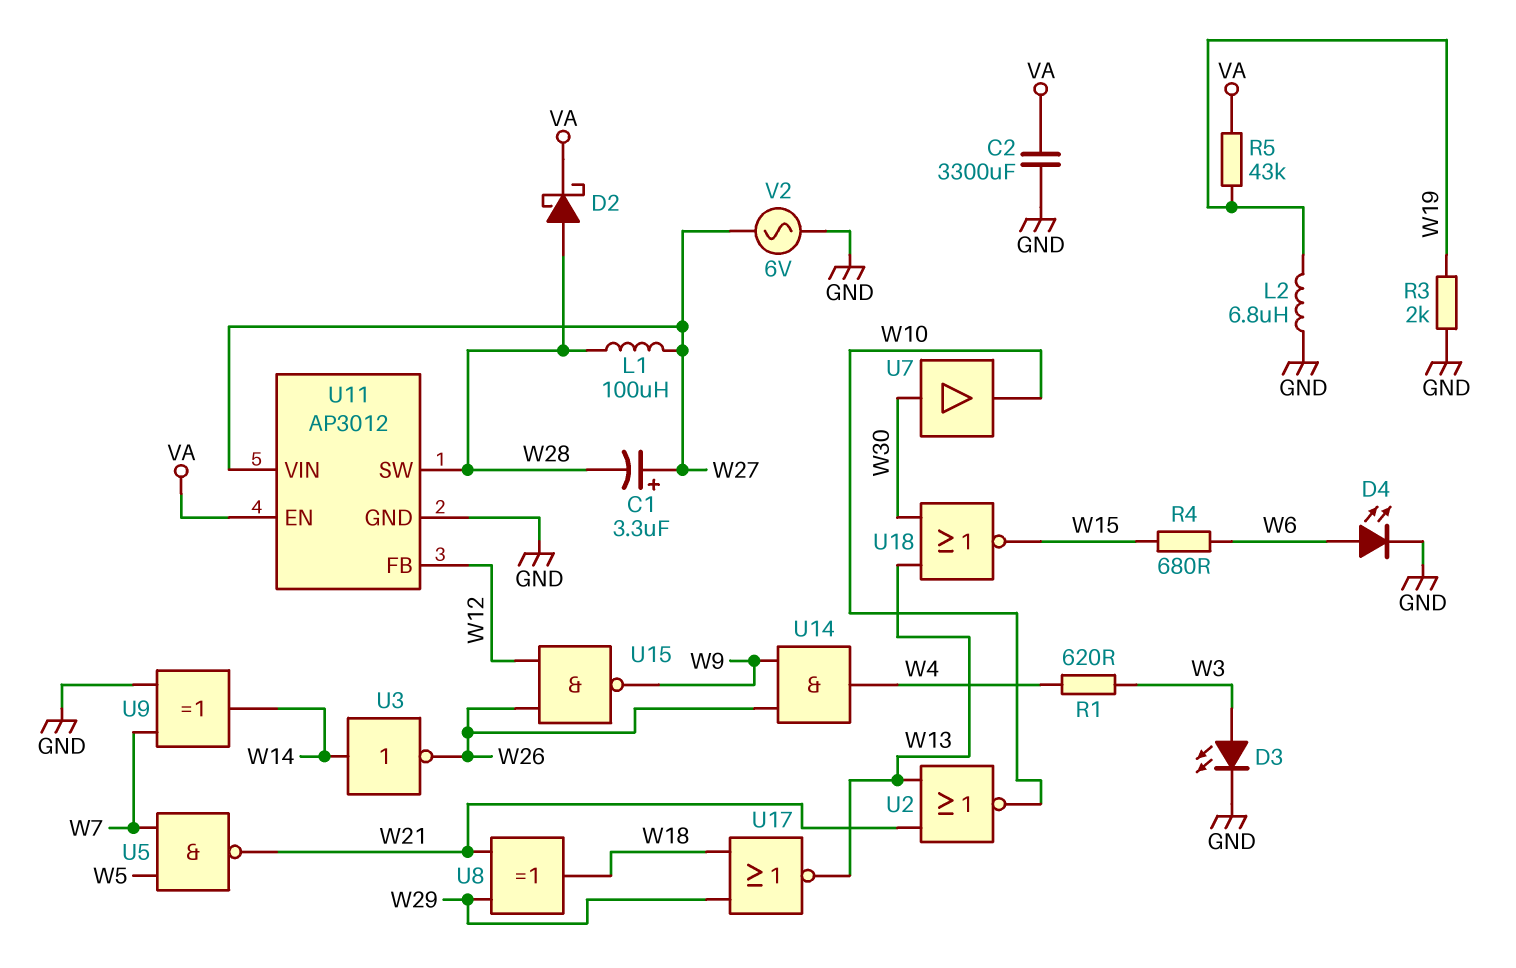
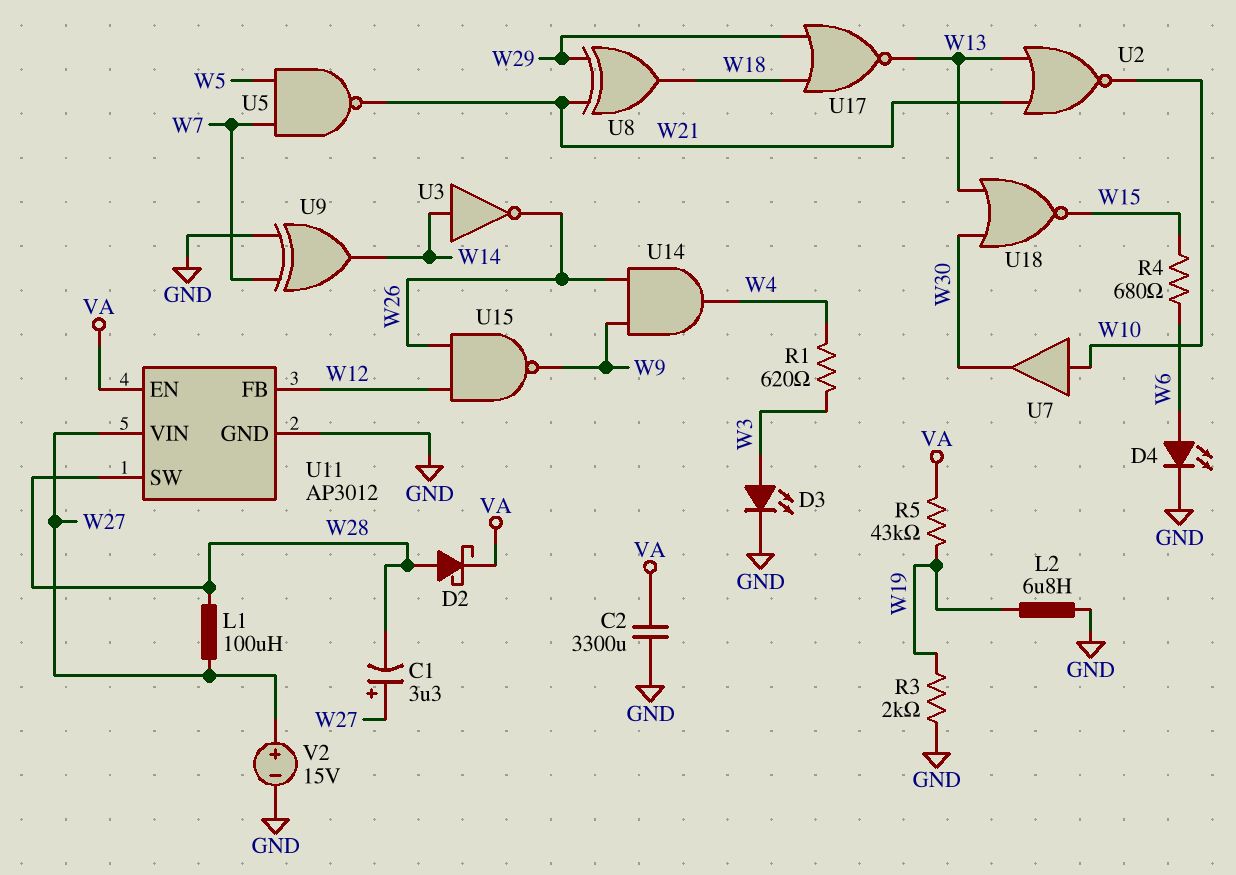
U7: buffer (in W30, out W10) -> buffer (in W10, out W30)
V2: AC 6V (GND, W27) -> 15V (plus W27, minus GND)

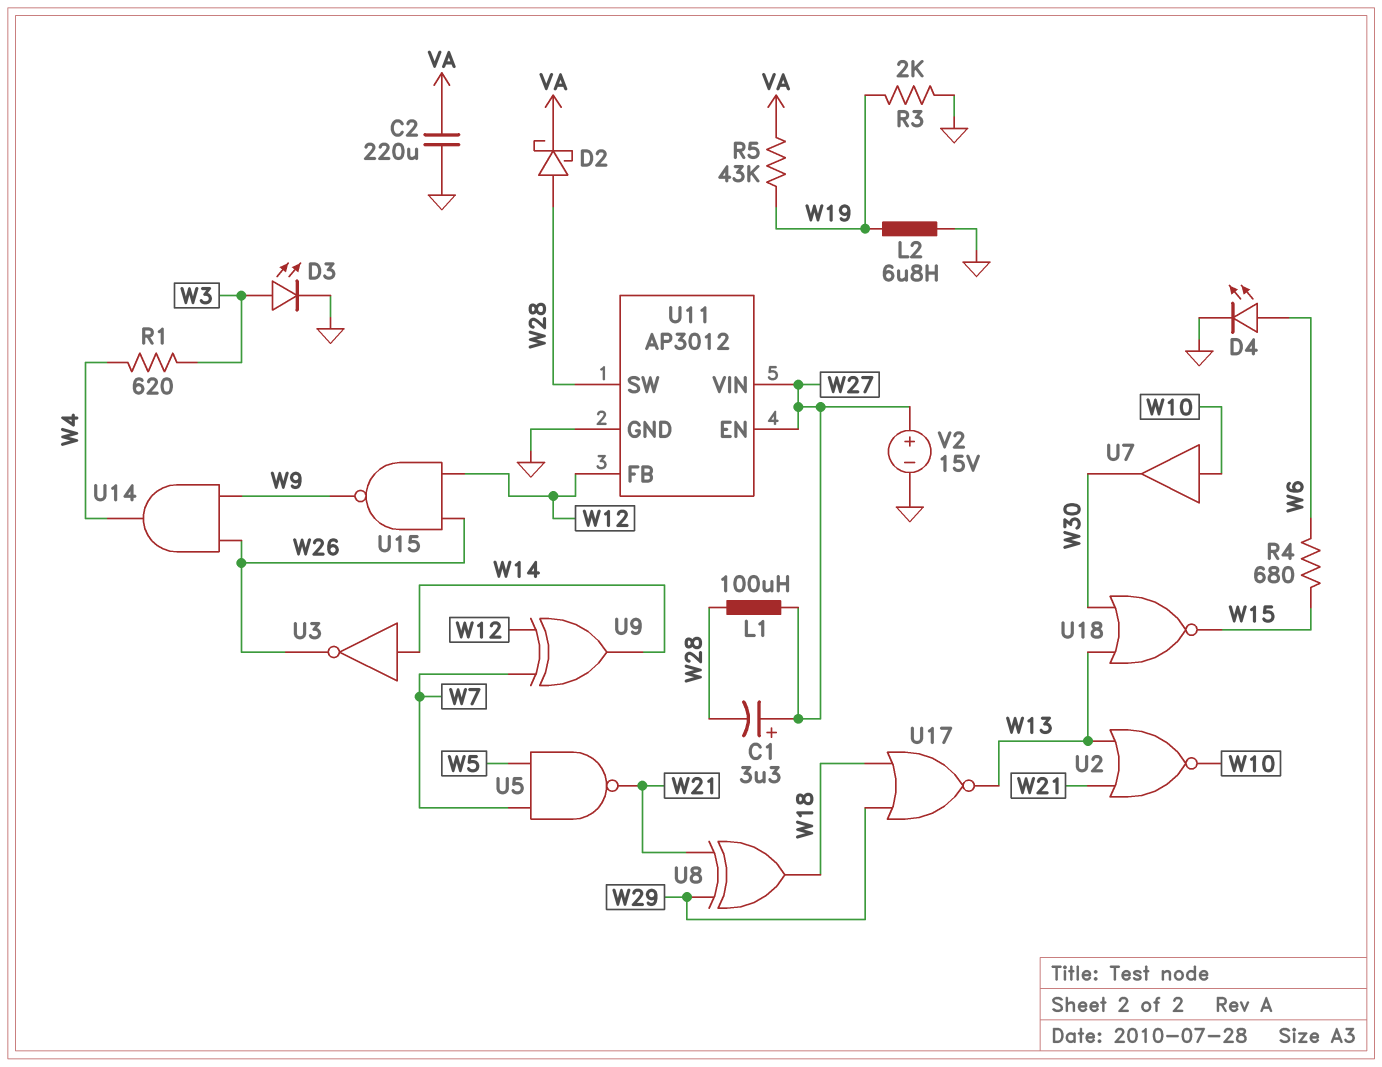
C2: 3300uF (GND, VA) -> 220uF (GND, VA)
U9: XOR (in GND, in W7, out W14) -> XOR (in W7, in W12, out W14)
U11 pin EN: VA -> W27

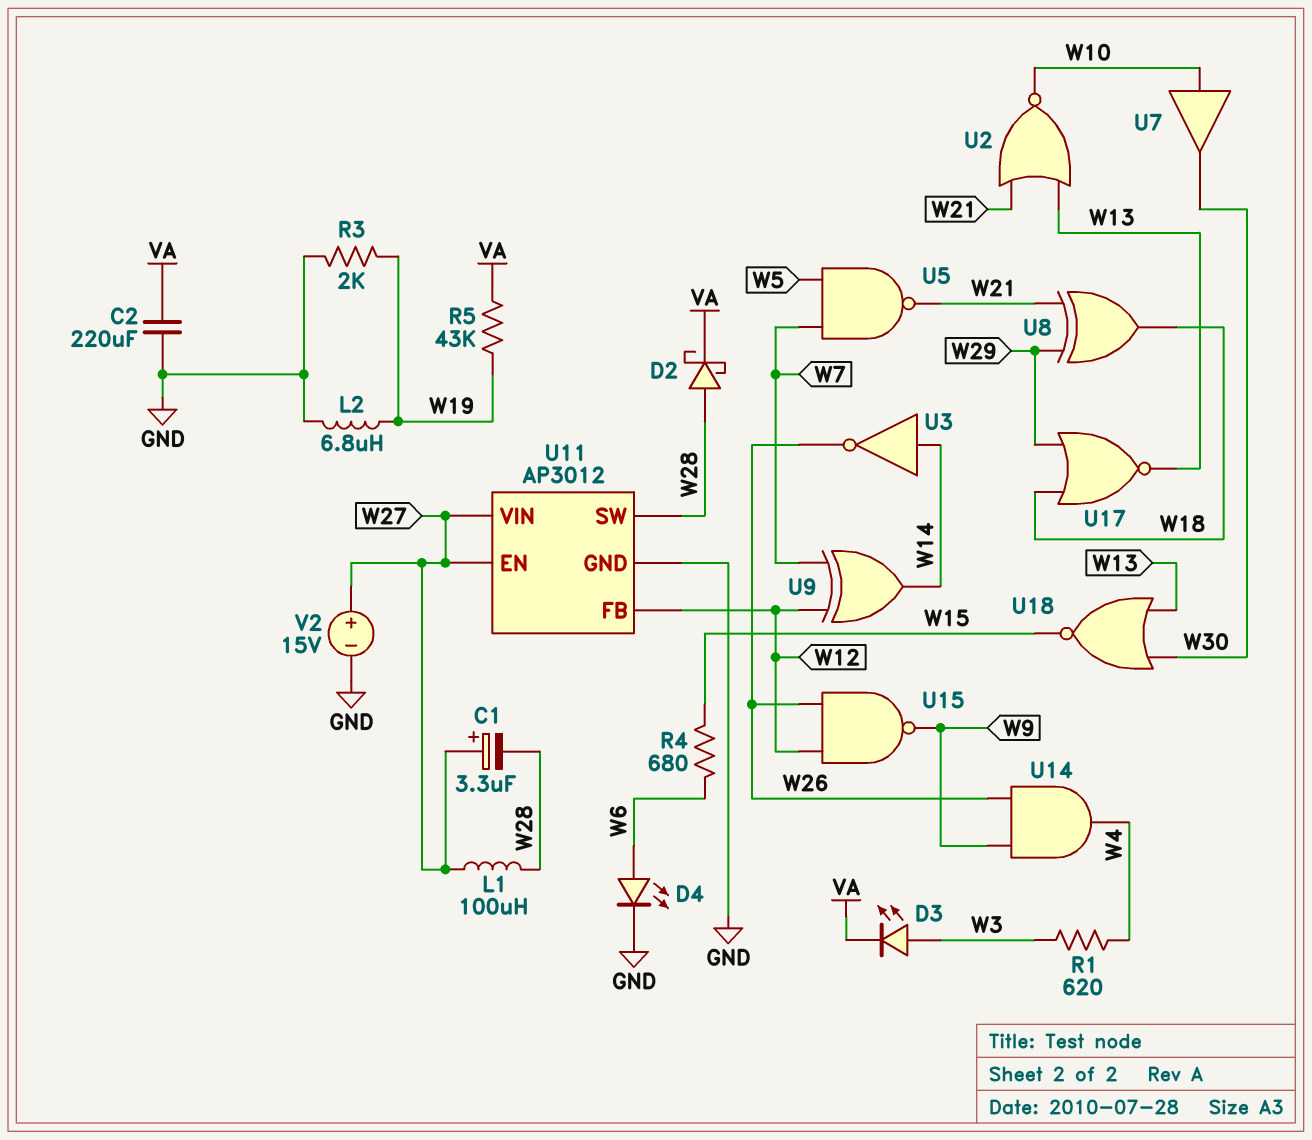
D3: LED (A W3, K GND) -> LED (A W3, K VA)

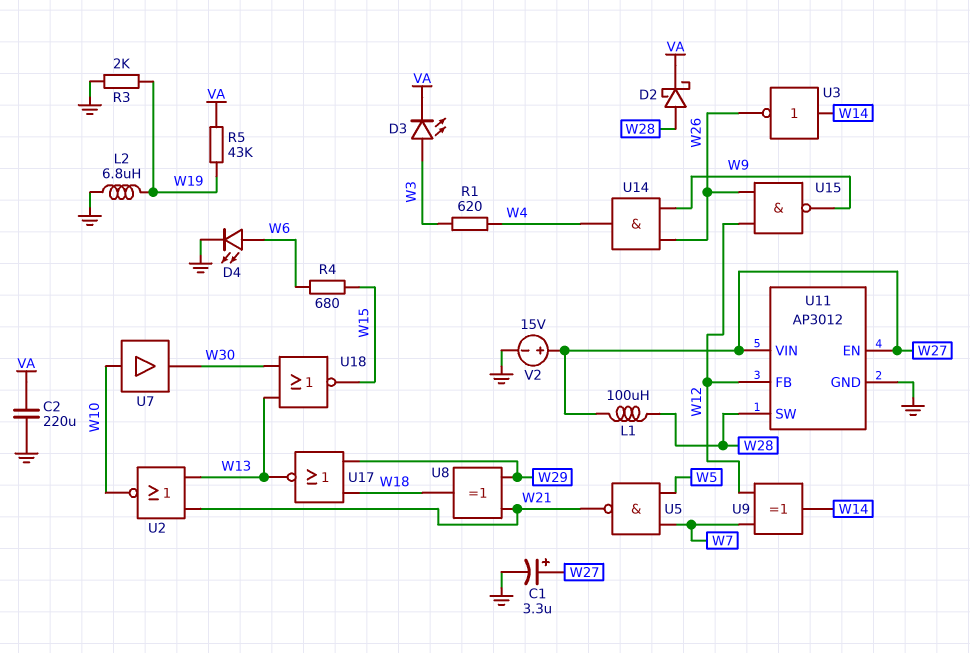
C1: 3.3uF (plus W27, minus W28) -> 3.3uF (plus W27, minus GND)

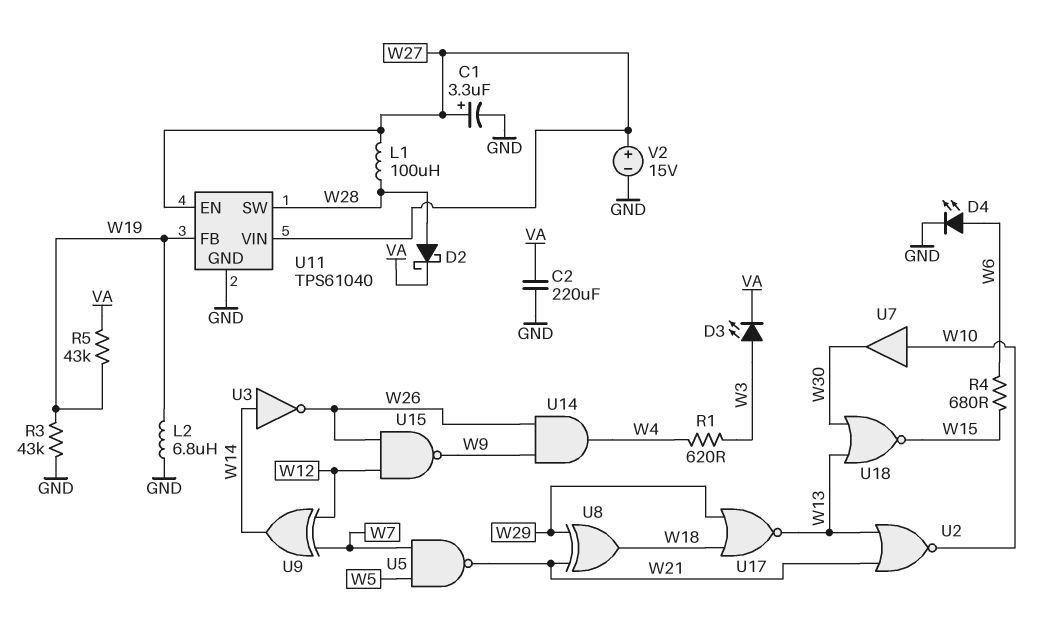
R3: 2k (GND, W19) -> 43k (GND, W19)
U11: AP3012 -> TPS61040
U11 pin FB: W12 -> W19

